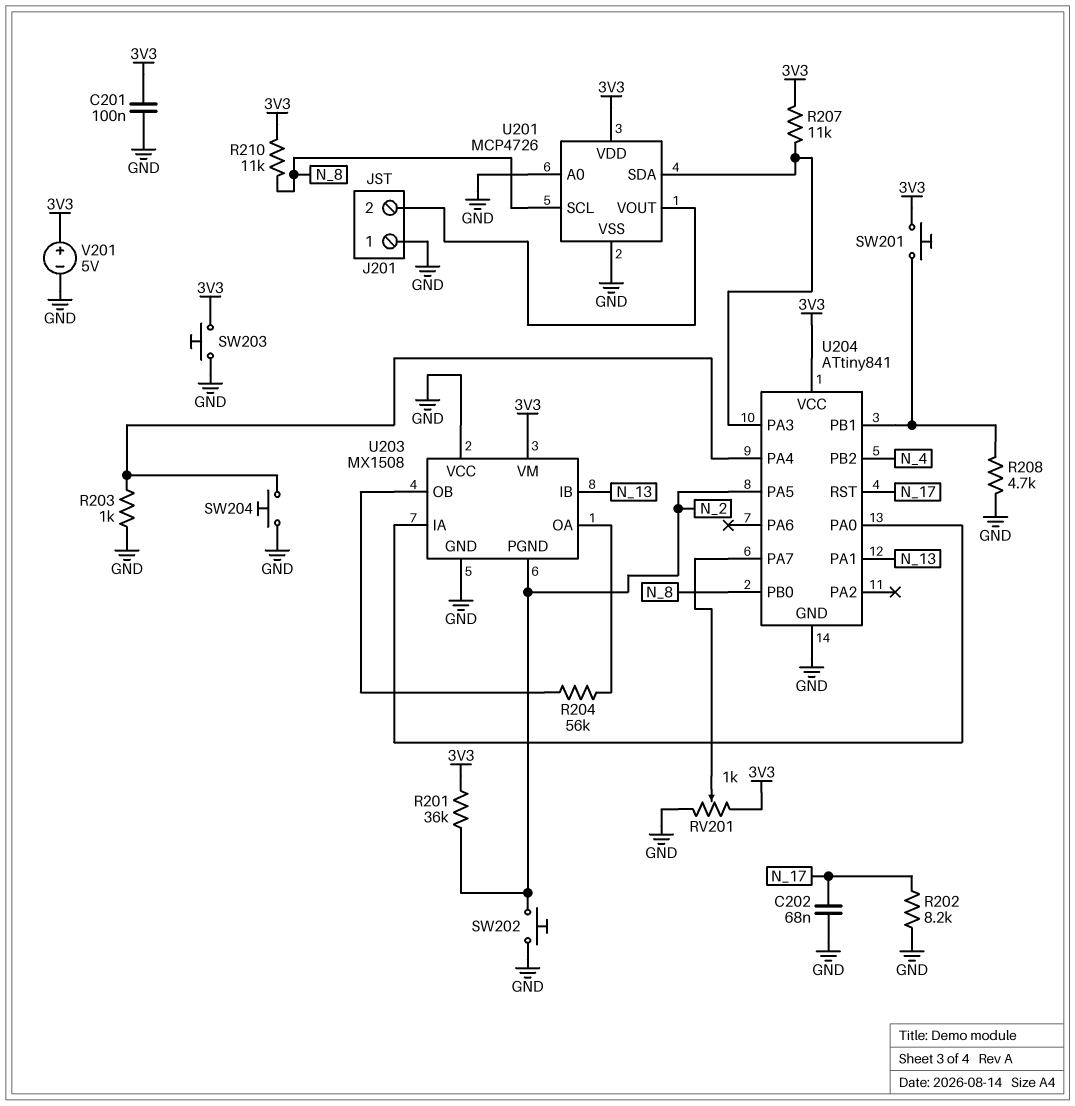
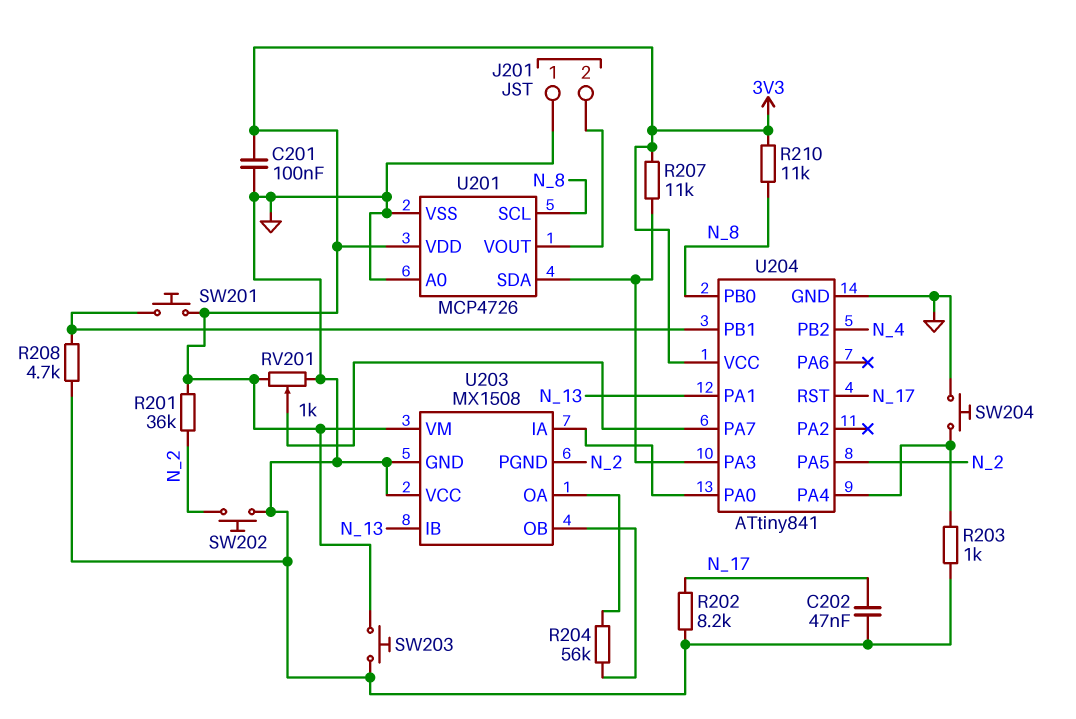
C202: 68nF (GND, N_17) -> 47nF (GND, N_17)
V201: 5V (plus 3V3, minus GND) -> none

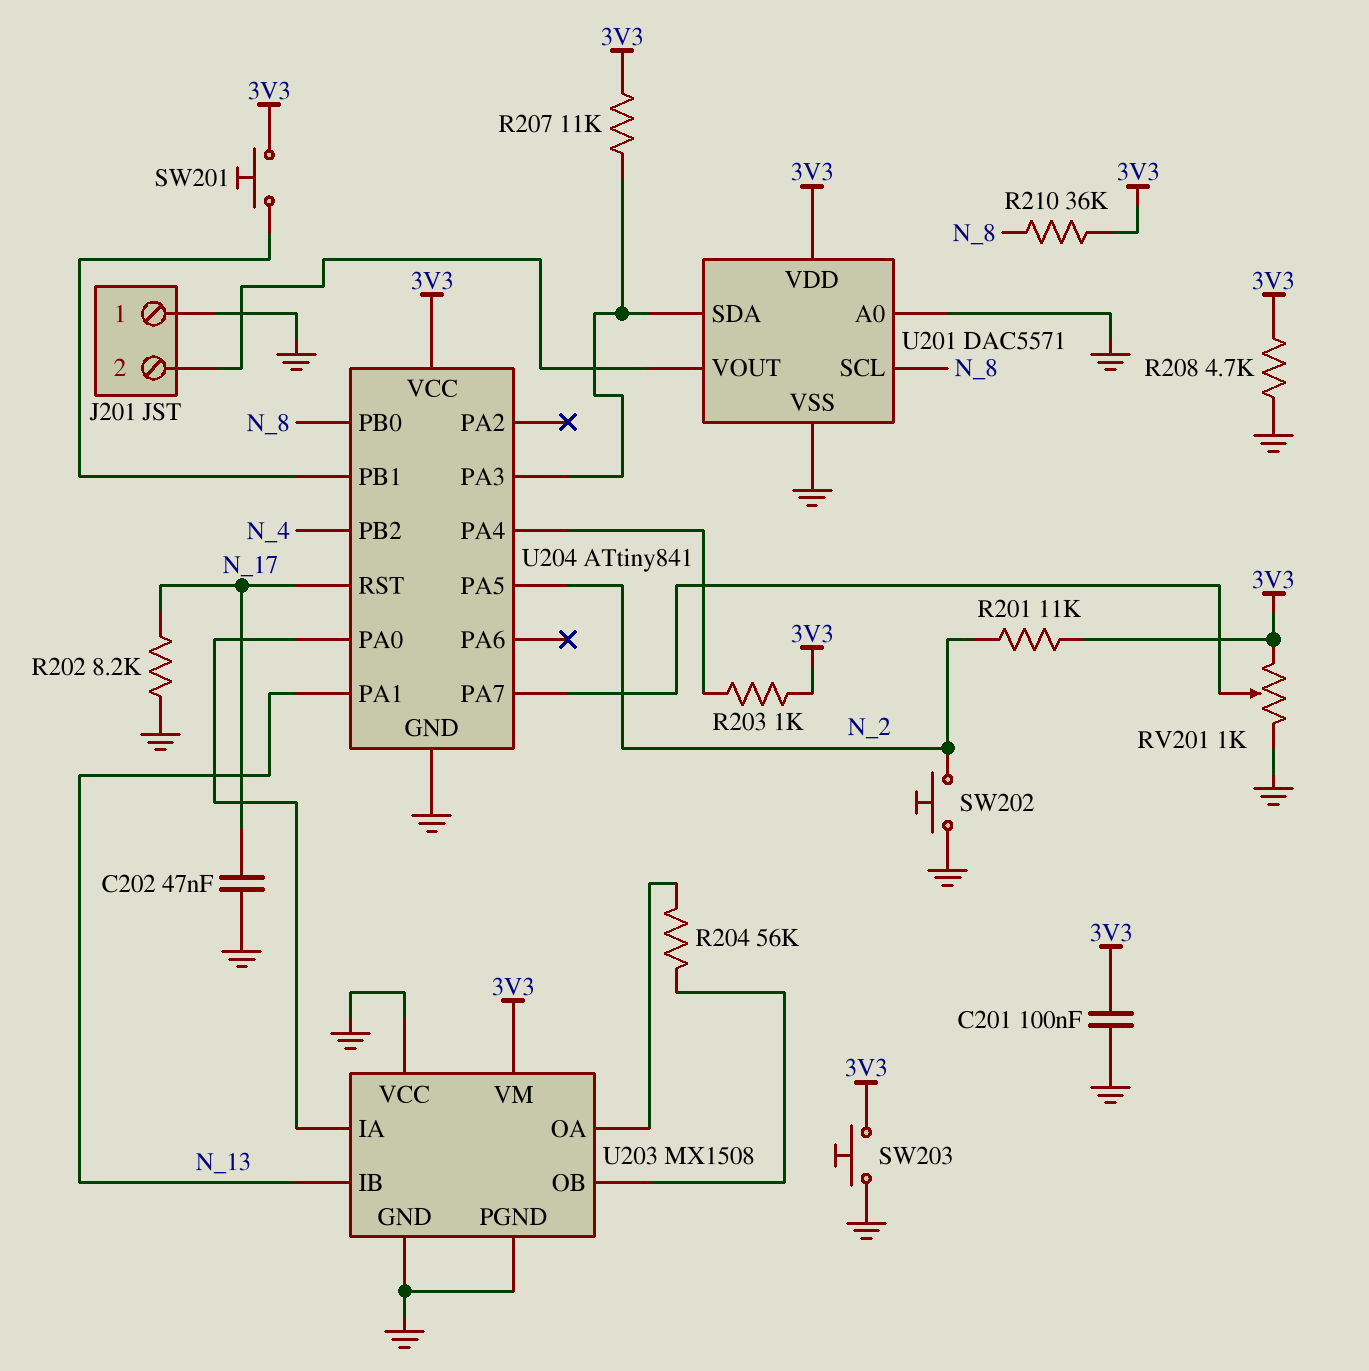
R201: 36k (3V3, N_2) -> 11k (3V3, N_2)
R203: 1k (GND, U204/PA4) -> 1k (3V3, U204/PA4)
R208: 4.7k (GND, U204/PB1) -> 4.7k (3V3, GND)
R210: 11k (3V3, N_8) -> 36k (3V3, N_8)
SW204: button (GND, U204/PA4) -> none
U201: MCP4726 -> DAC5571
U203 pin PGND: N_2 -> GND

